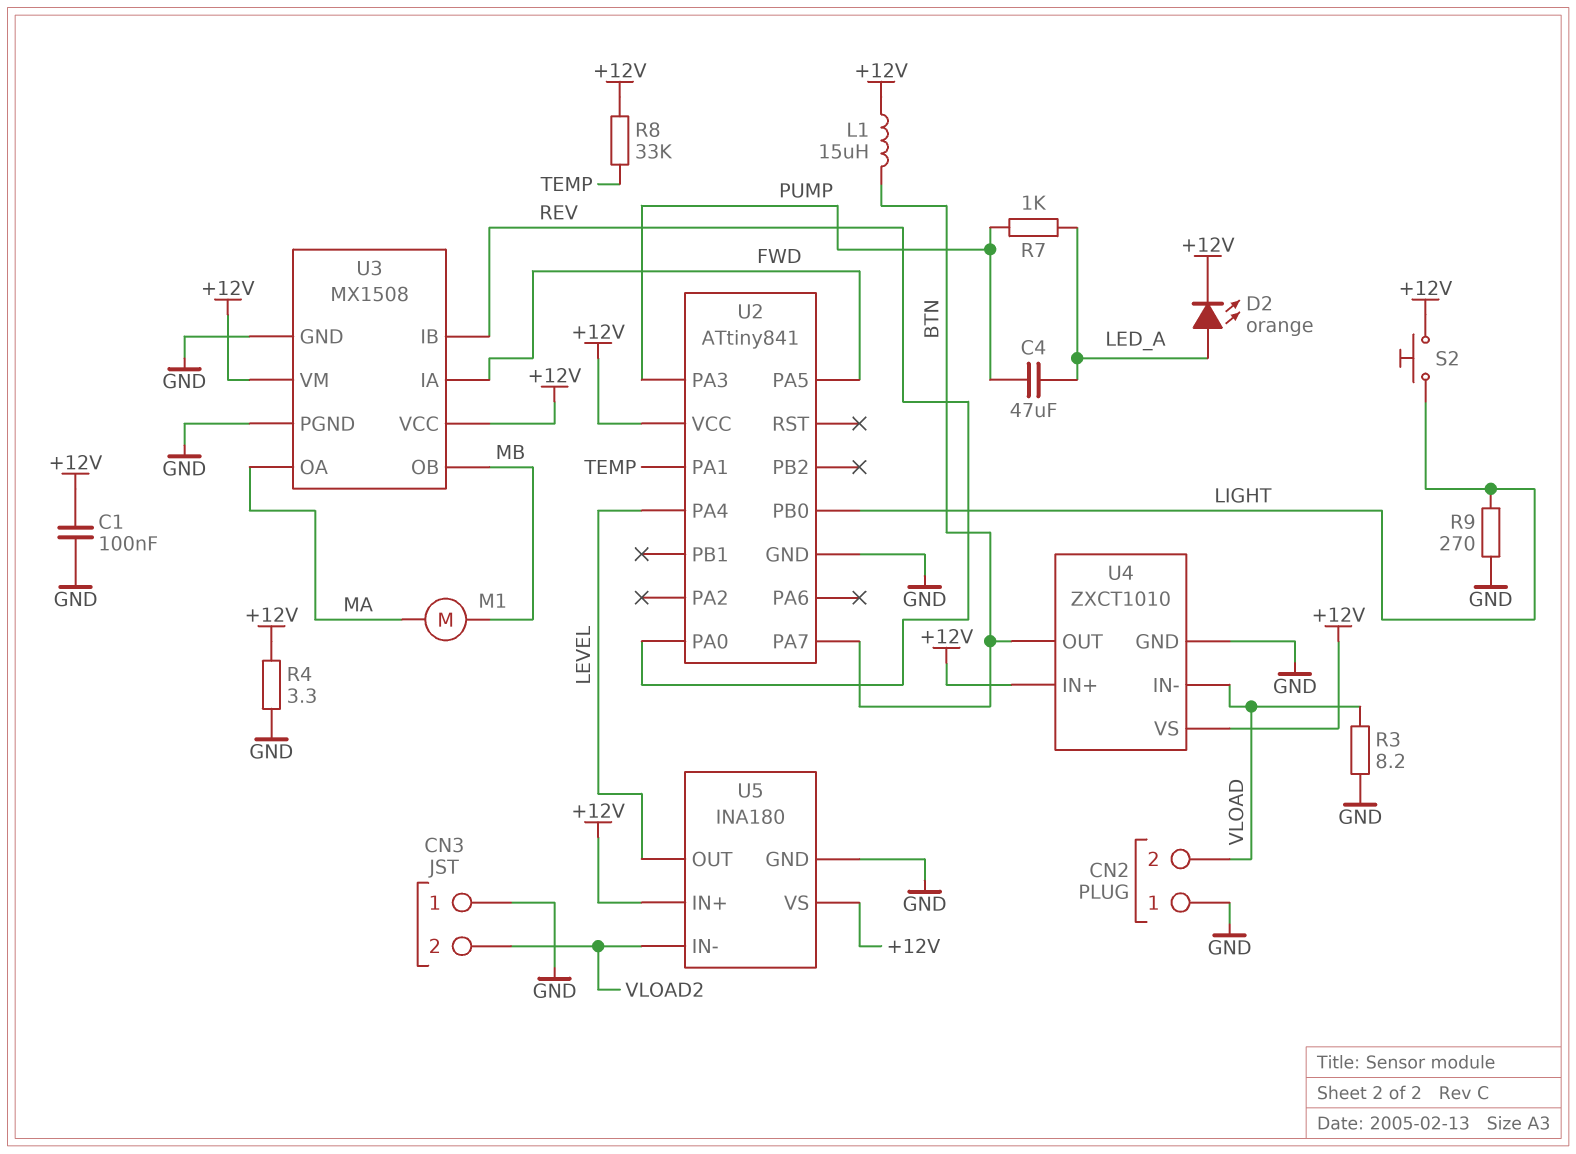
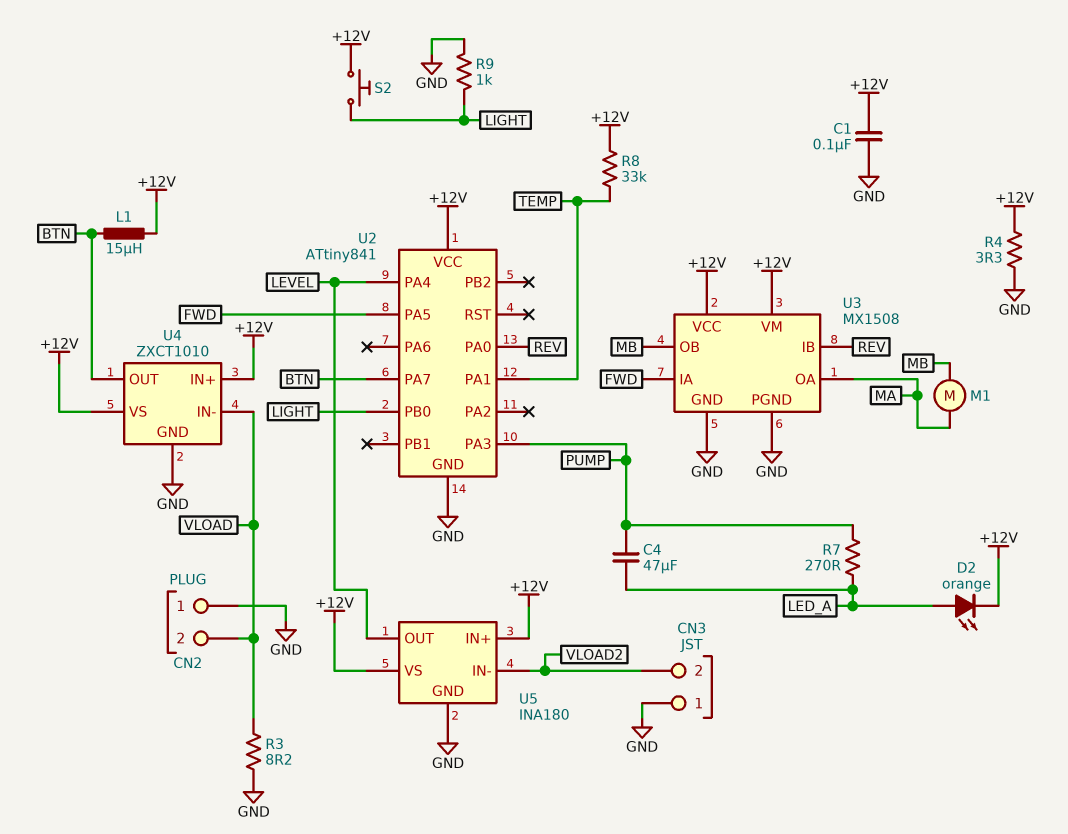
R7: 1k (LED_A, PUMP) -> 270 (LED_A, PUMP)
R9: 270 (GND, LIGHT) -> 1k (GND, LIGHT)

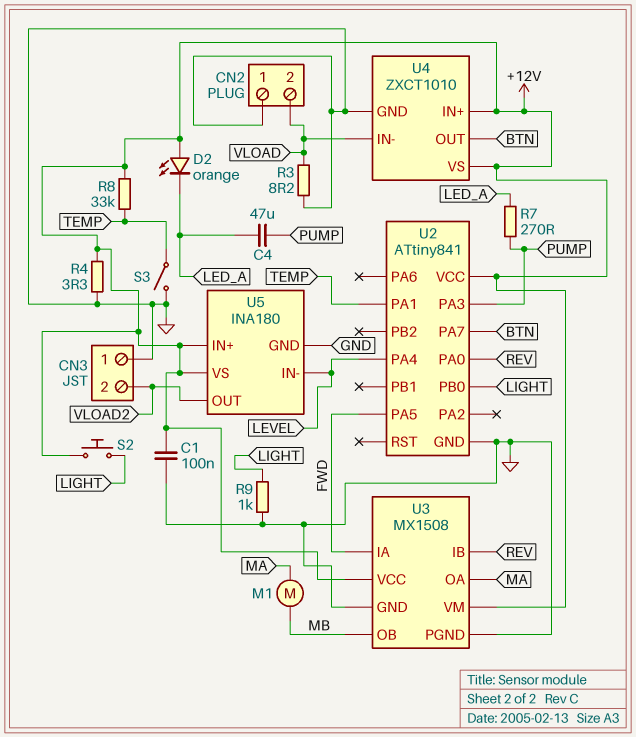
D2: LED orange (A LED_A, K +12V) -> LED orange (A +12V, K LED_A)
L1: 15uH (+12V, BTN) -> none
S3: none -> switch (GND, TEMP)
U5 pin IN-: VLOAD2 -> LEVEL
U5 pin OUT: LEVEL -> VLOAD2

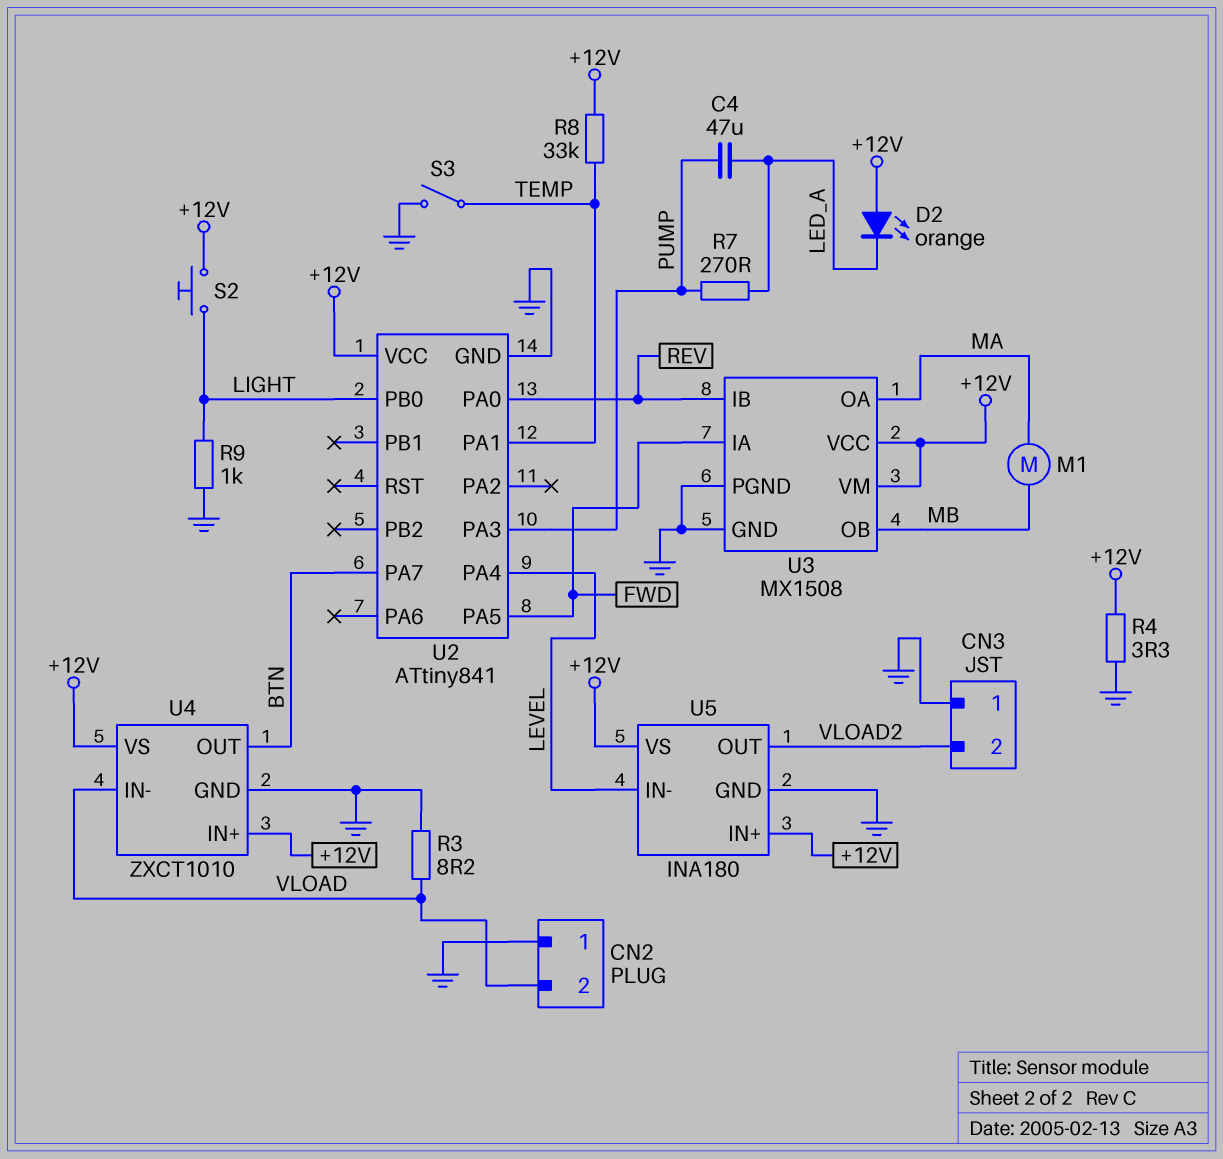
C1: 100nF (+12V, GND) -> none

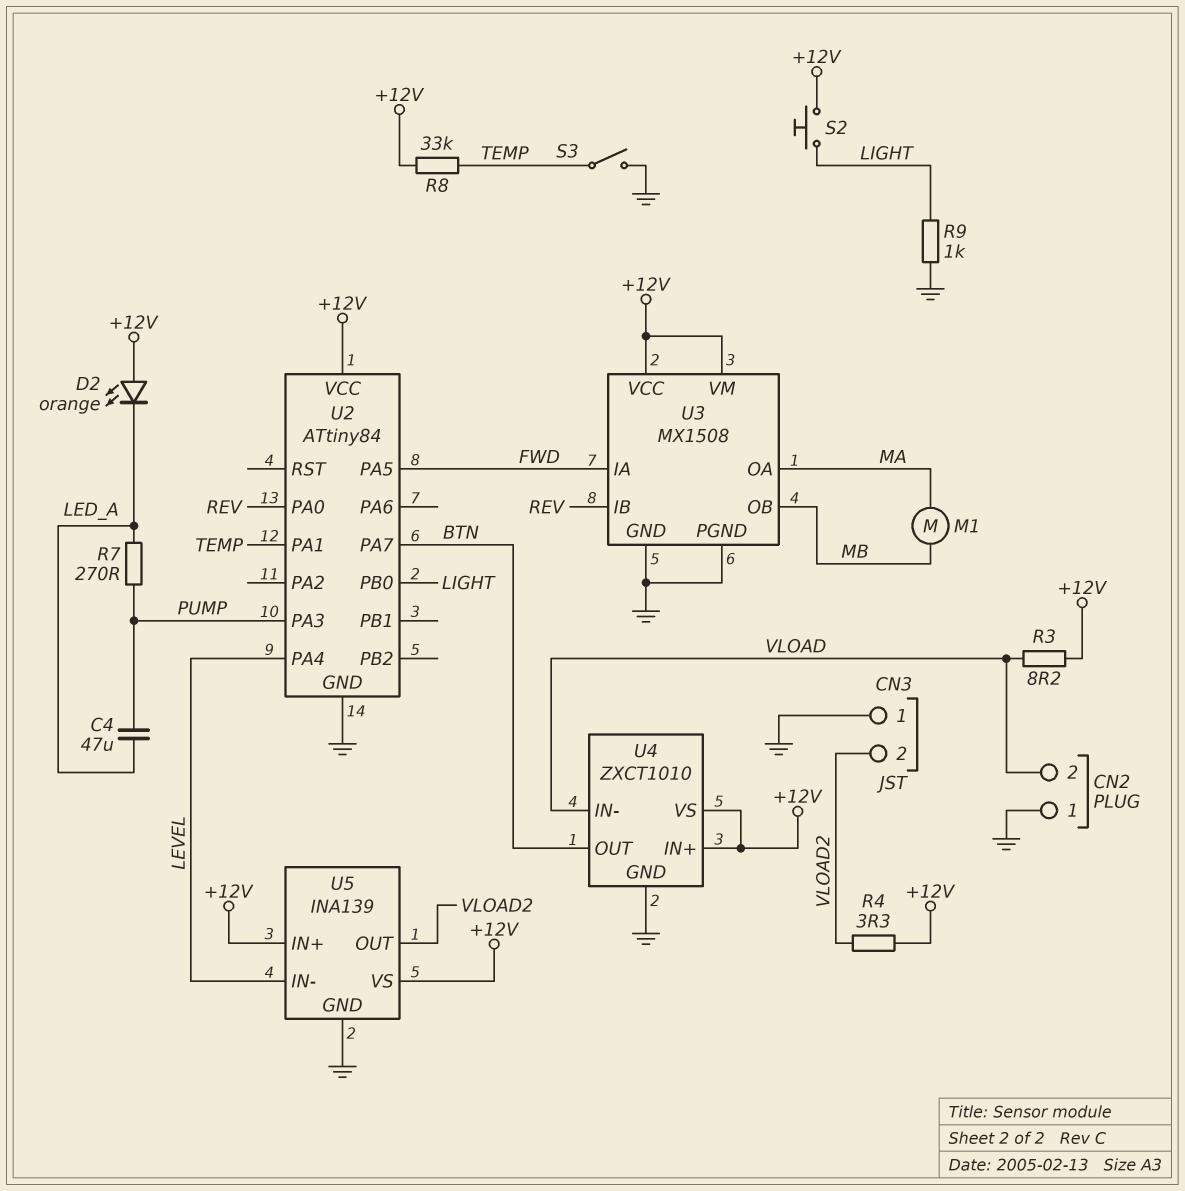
R3: 8.2 (GND, VLOAD) -> 8.2 (+12V, VLOAD)
R4: 3.3 (+12V, GND) -> 3.3 (+12V, VLOAD2)
U2: ATtiny841 -> ATtiny84
U5: INA180 -> INA139

